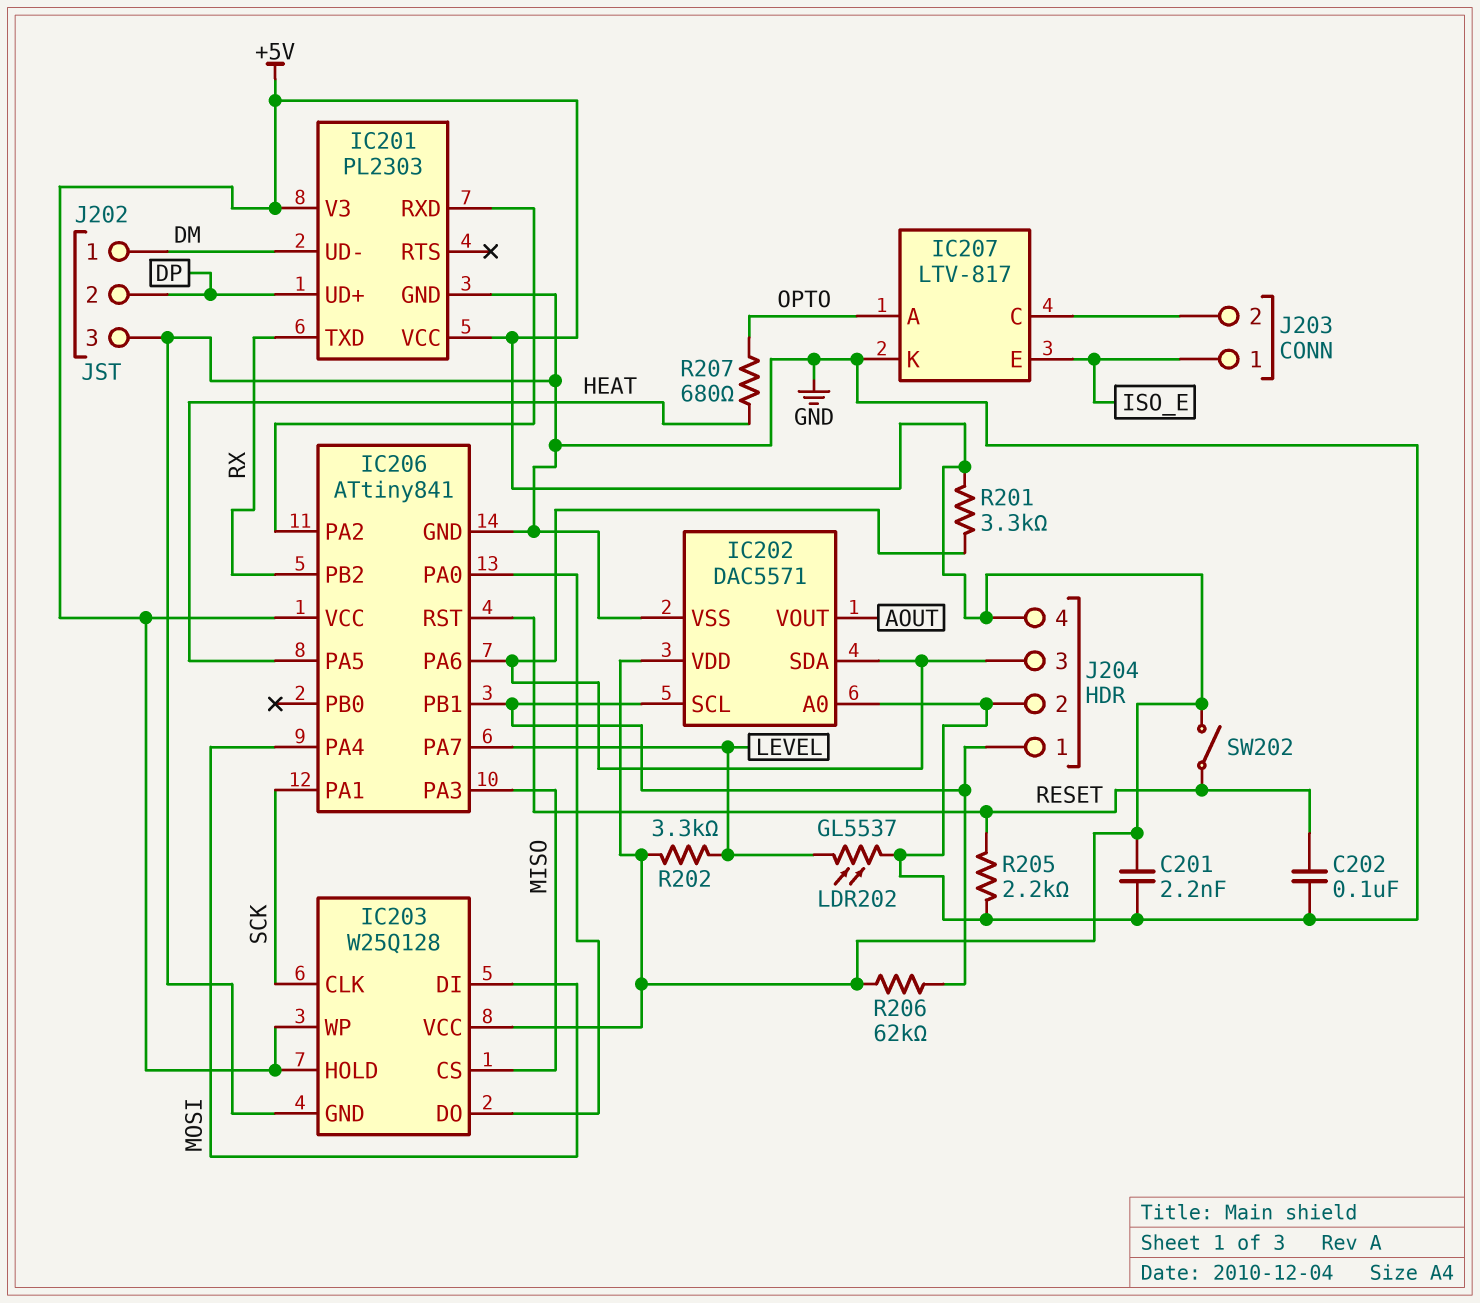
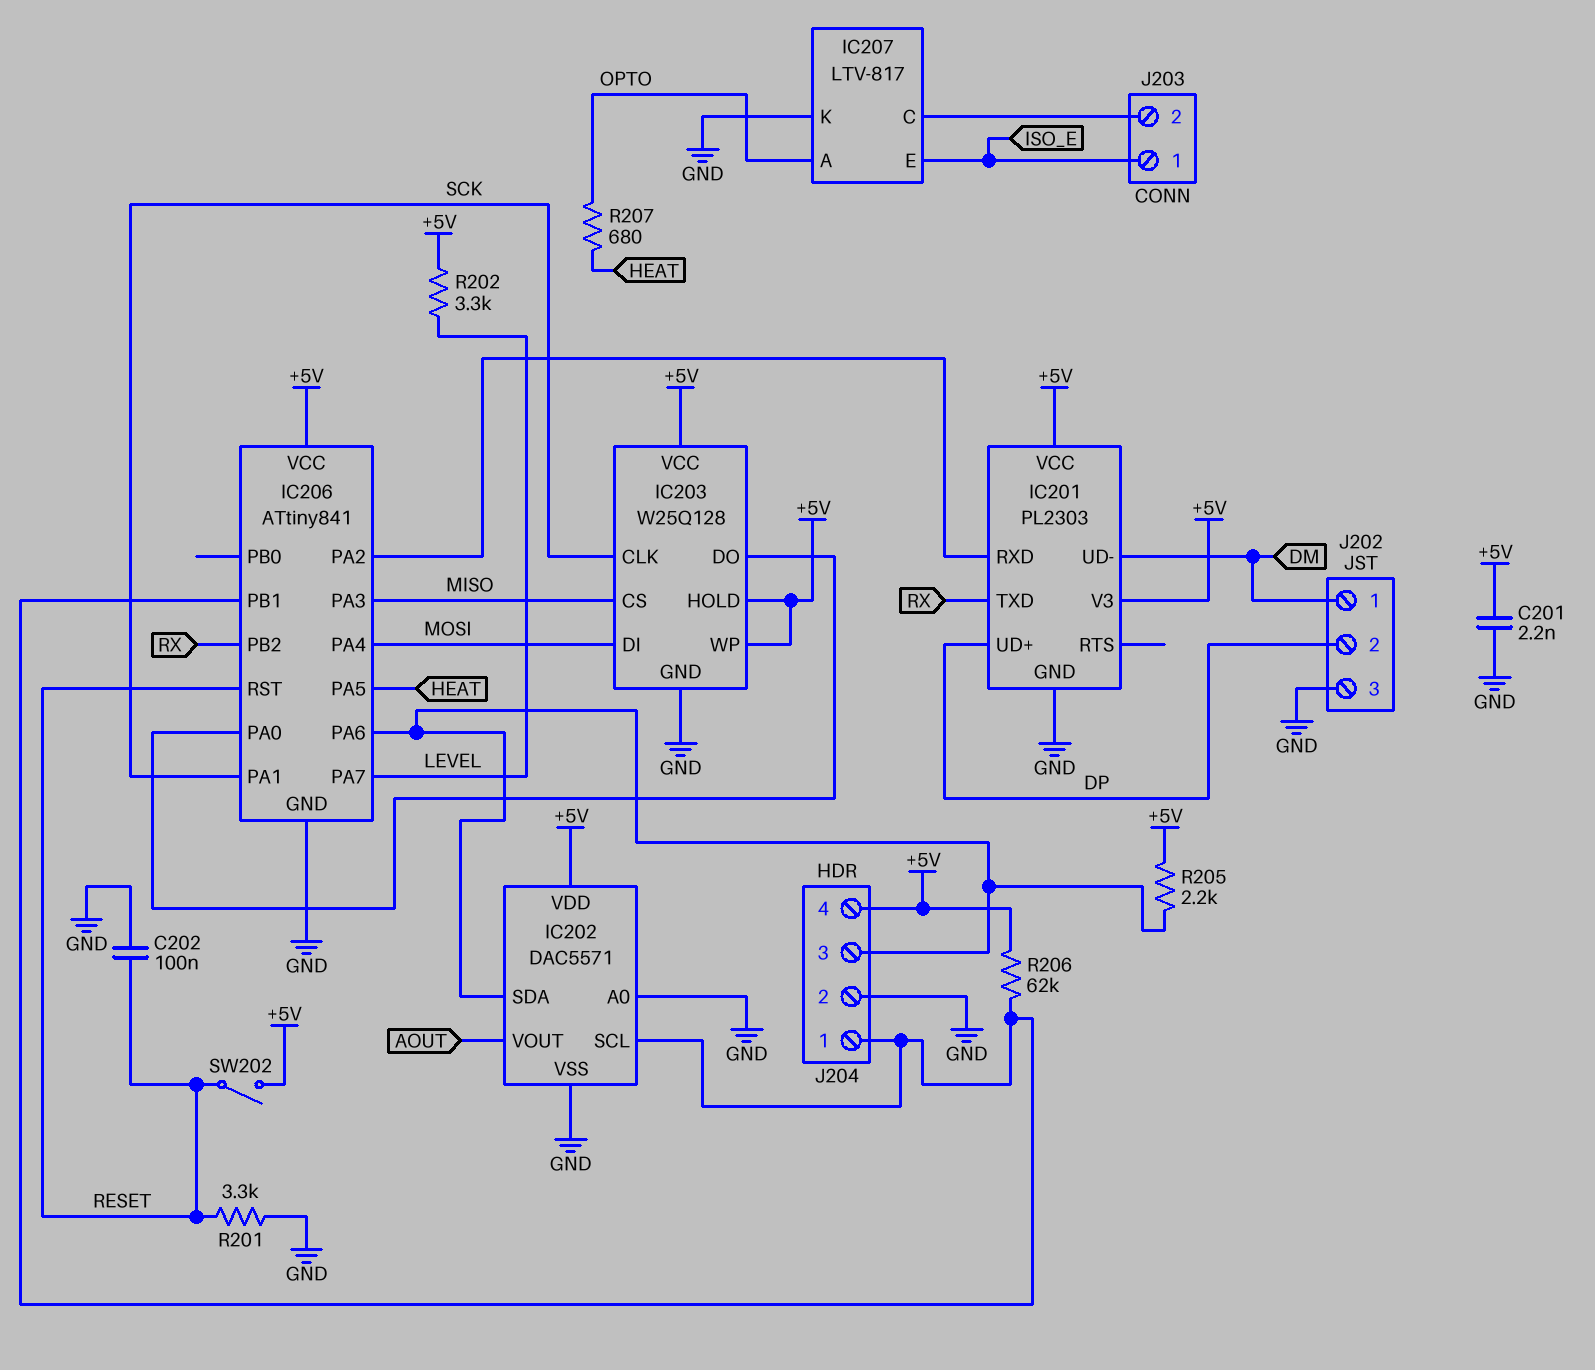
LDR202: GL5537 (GND, LEVEL) -> none
R201: 3.3k (+5V, IC202/SDA) -> 3.3k (GND, RESET)
R205: 2.2k (GND, RESET) -> 2.2k (+5V, IC202/SDA)

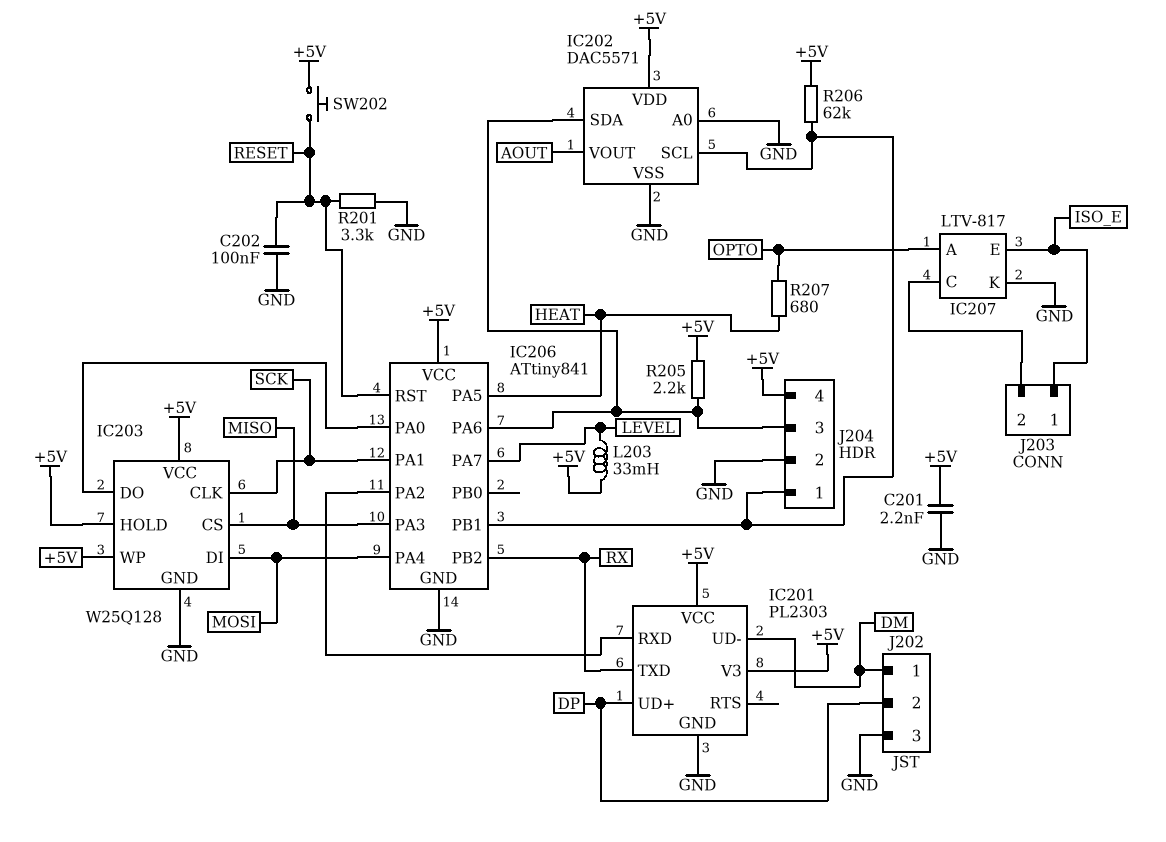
L203: none -> 33mH (+5V, LEVEL)
R202: 3.3k (+5V, LEVEL) -> none
SW202: switch (+5V, RESET) -> button (+5V, RESET)

